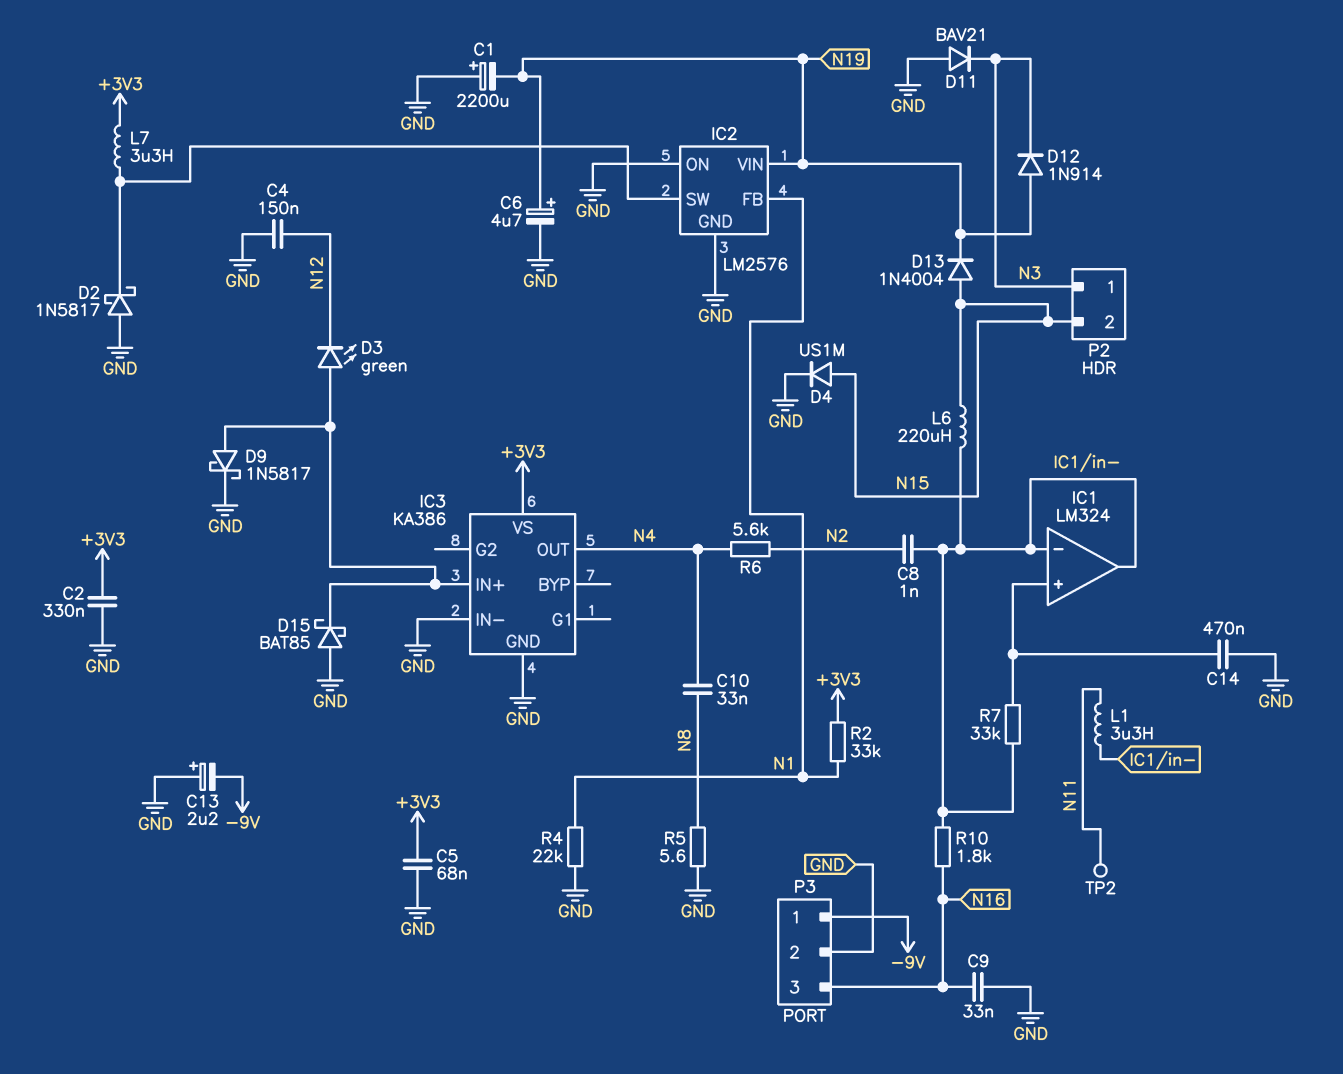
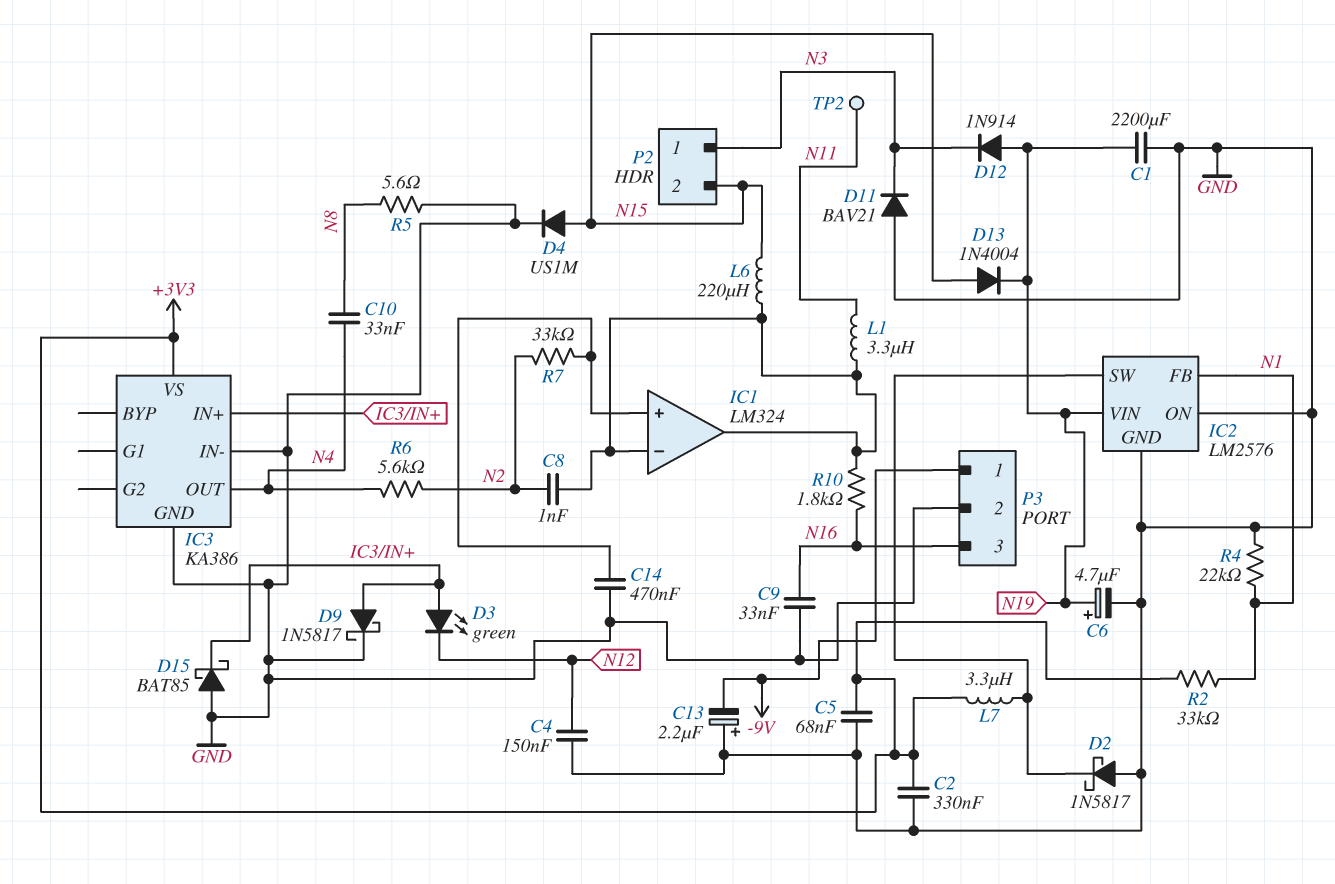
C1: 2200uF (plus GND, minus N19) -> 2200uF (GND, N19)
R7: 33k (IC1/in+, IC1/in-) -> 33k (IC1/in+, N2)

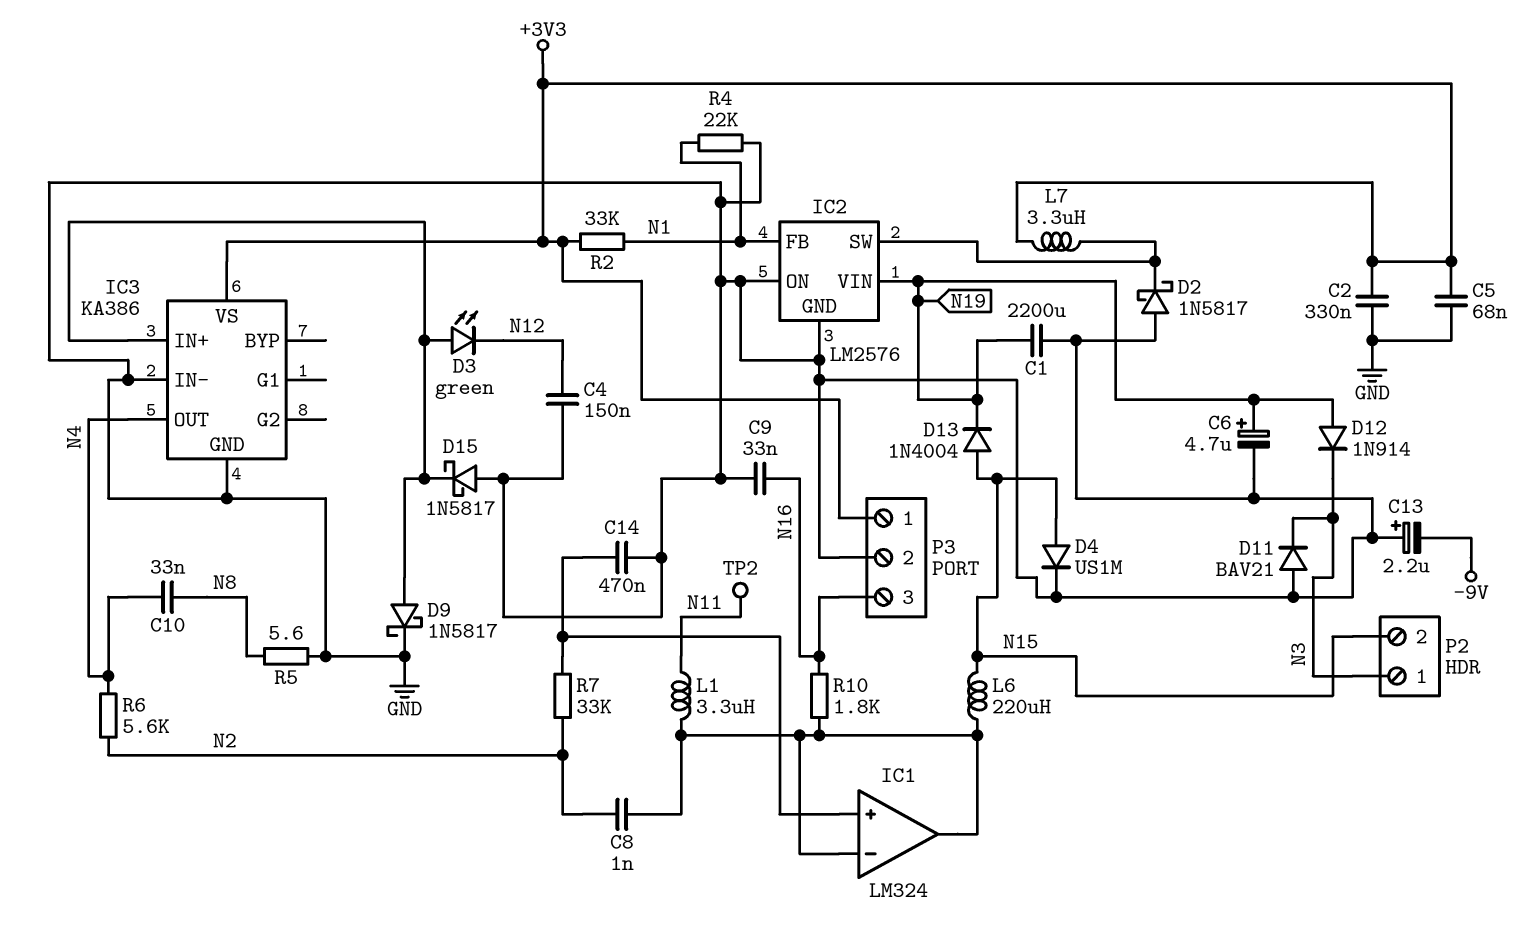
D15: schottky BAT85 (A GND, K IC3/IN+) -> schottky 1N5817 (A GND, K IC3/IN+)
P3 pin 1: -9V -> +3V3

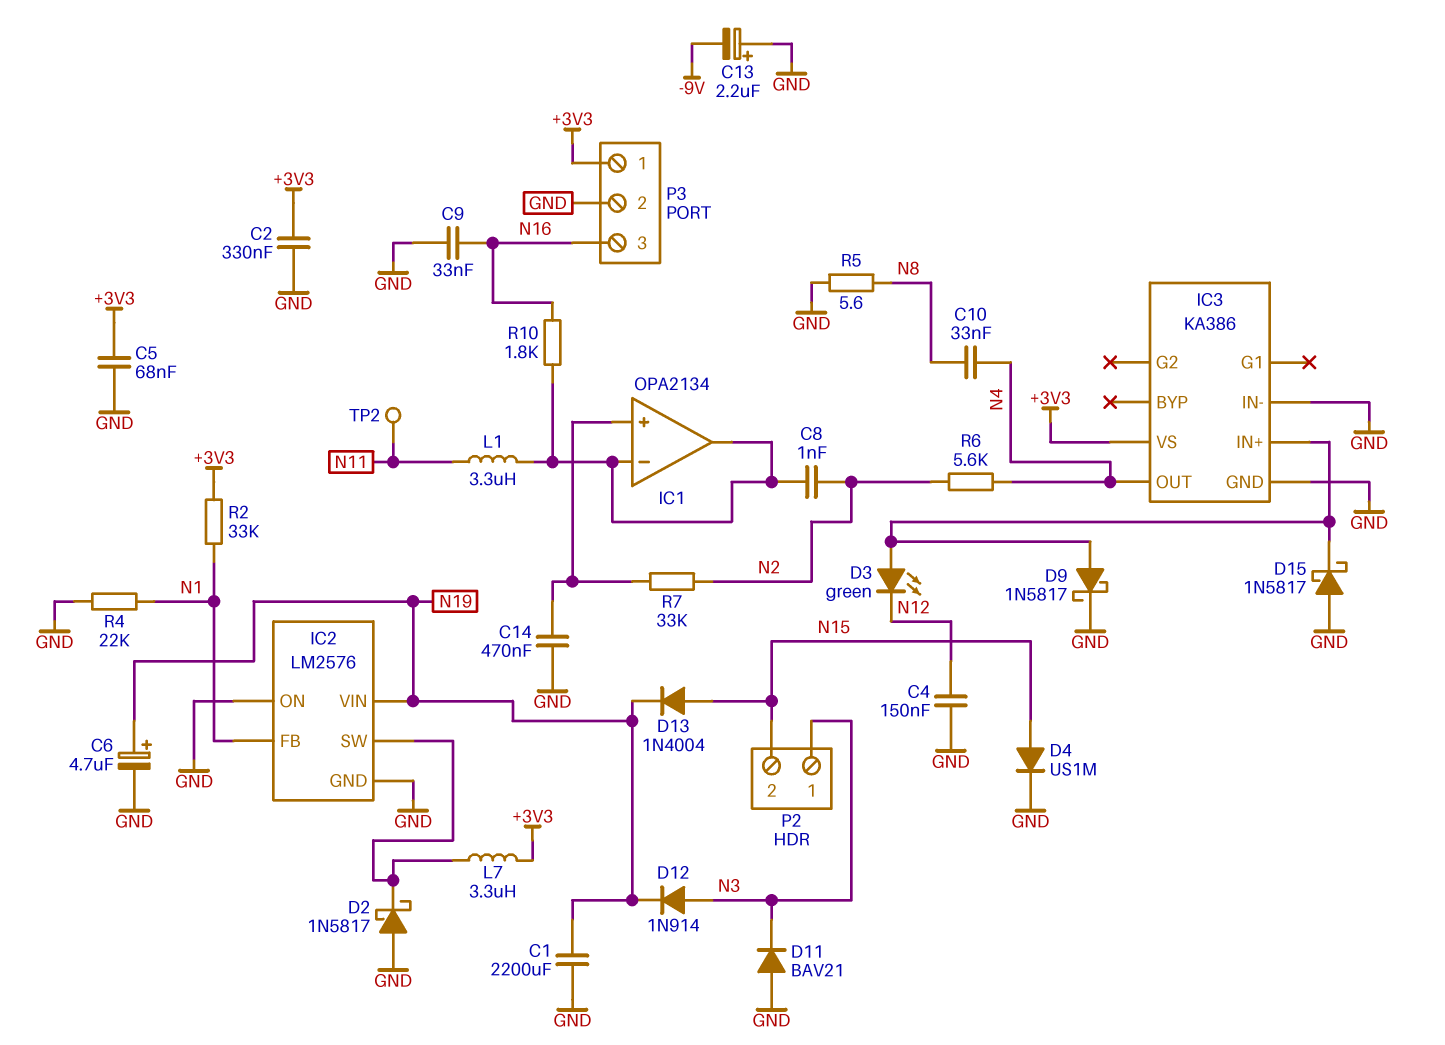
D12: diode 1N914 (A N19, K N3) -> diode 1N914 (A N3, K N19)
IC1: LM324 -> OPA2134
L6: 220uH (IC1/in-, N15) -> none

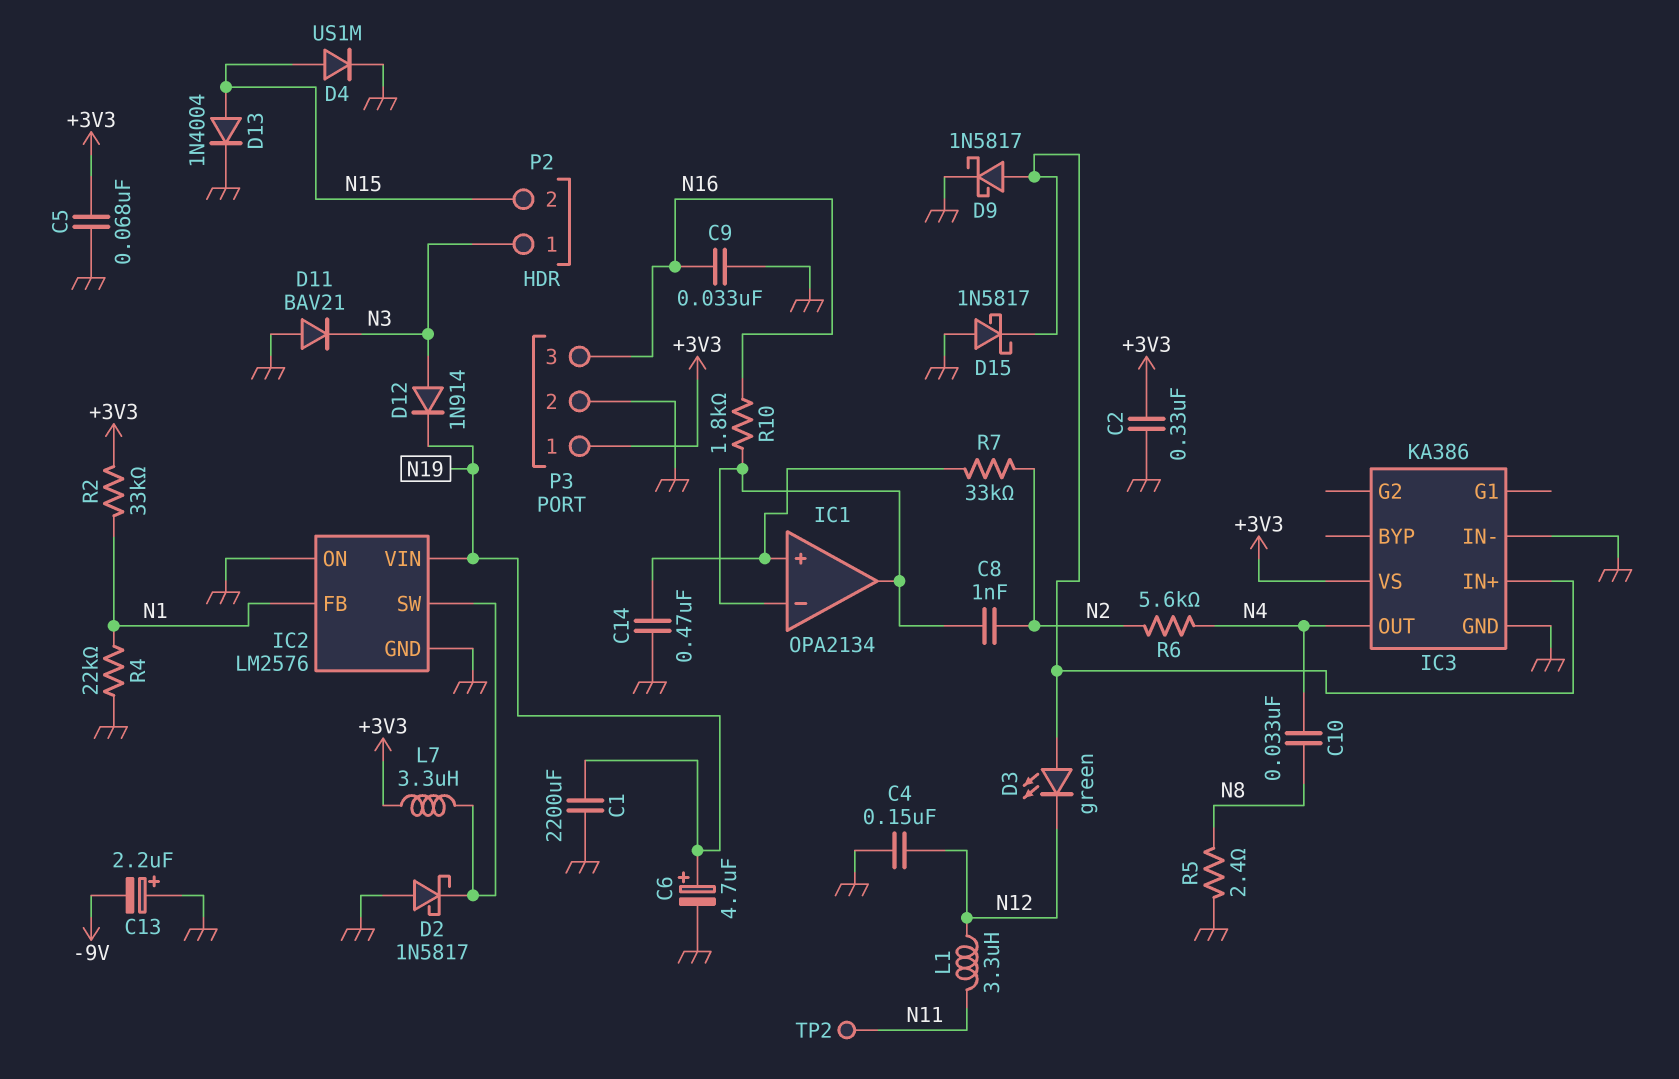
D13: diode 1N4004 (A N15, K N19) -> diode 1N4004 (A N15, K GND)
L1: 3.3uH (IC1/in-, N11) -> 3.3uH (N11, N12)
R5: 5.6 (GND, N8) -> 2.4 (GND, N8)

